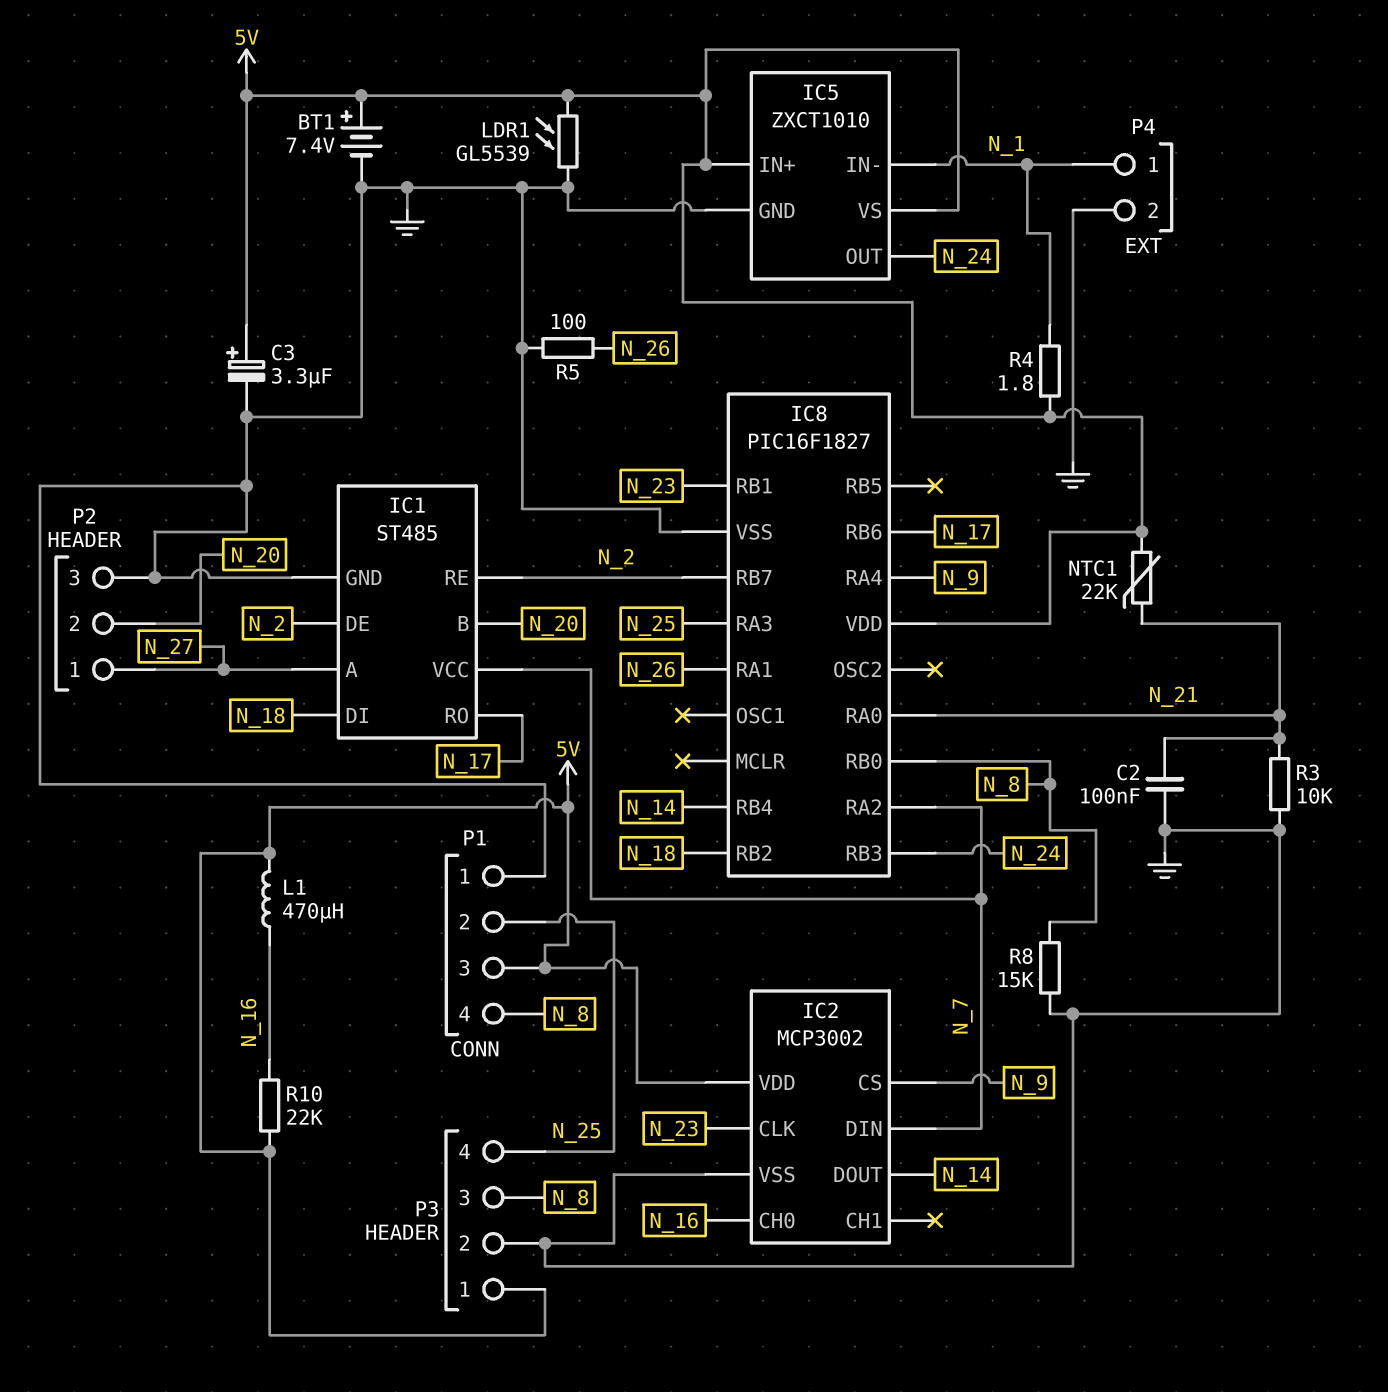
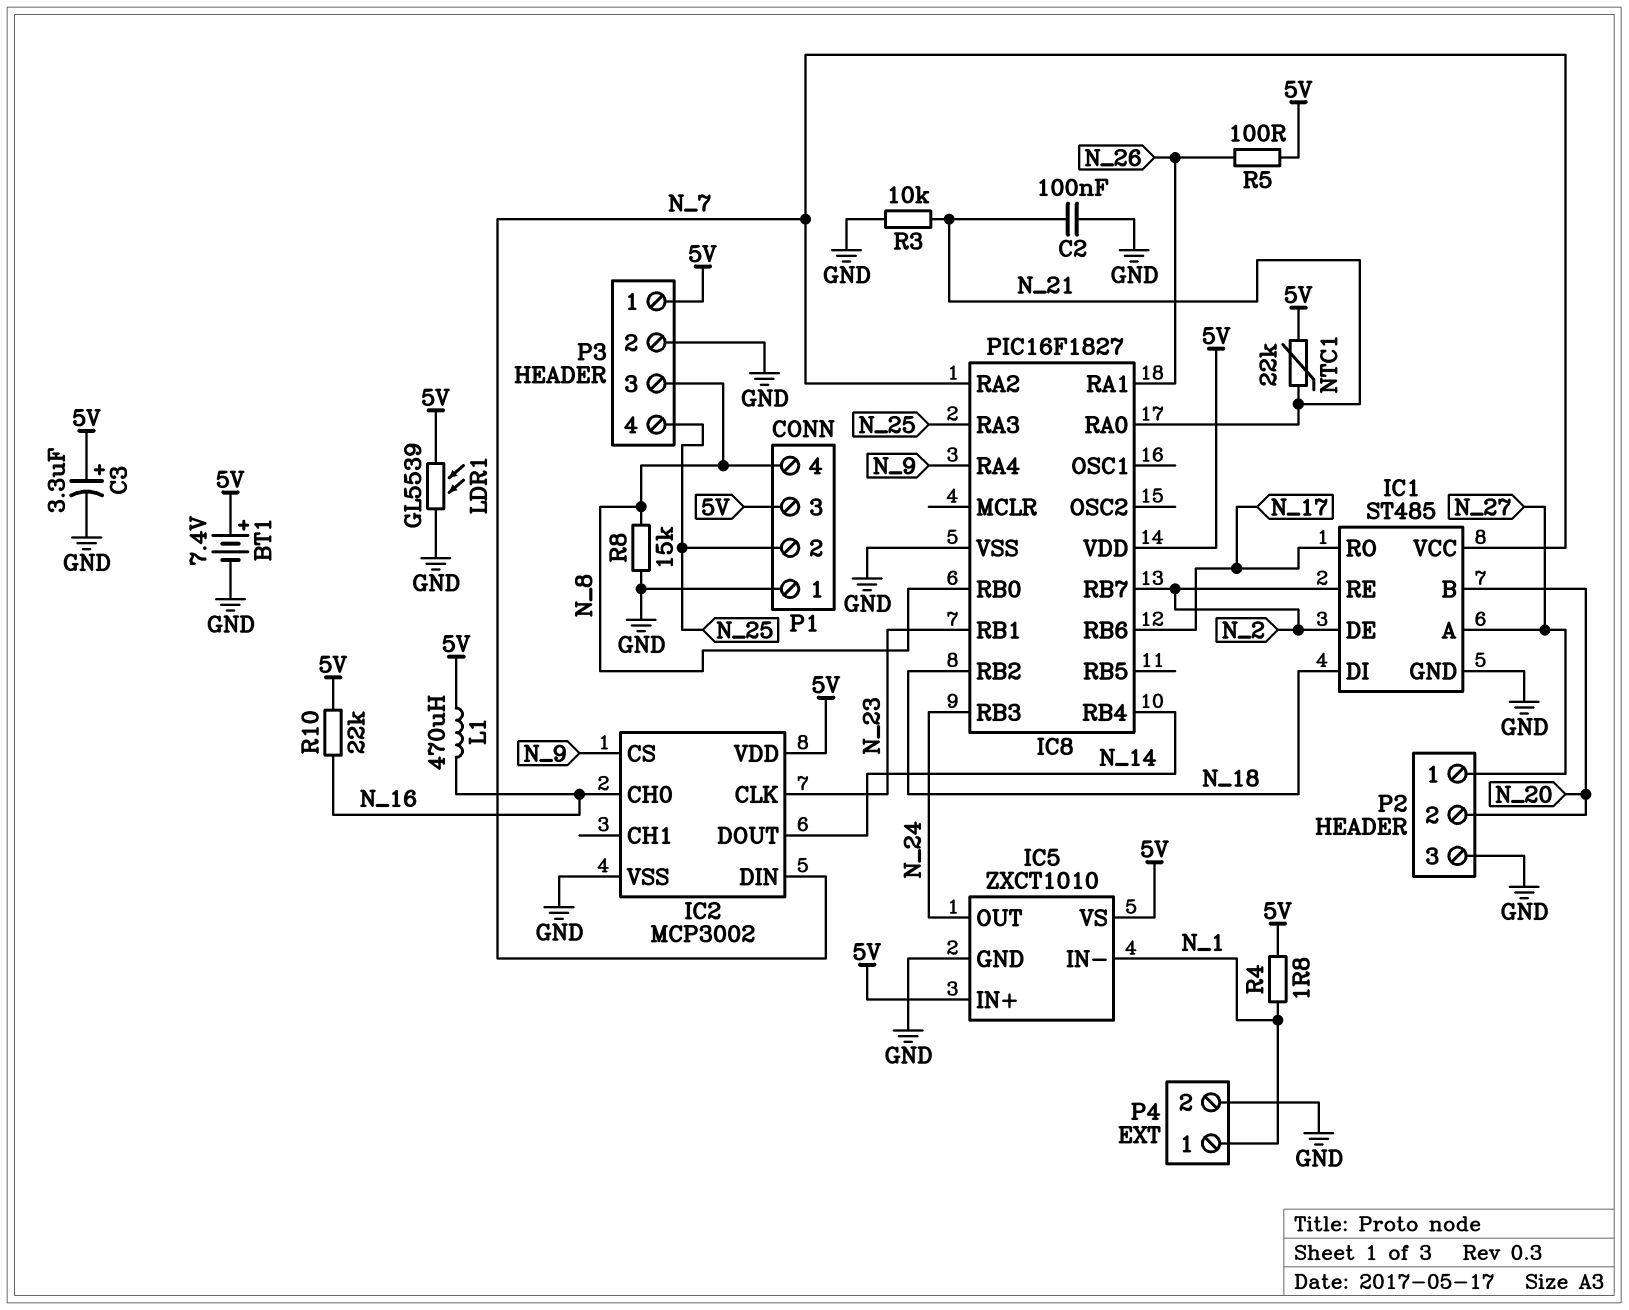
R5: 100 (GND, N_26) -> 100 (5V, N_26)

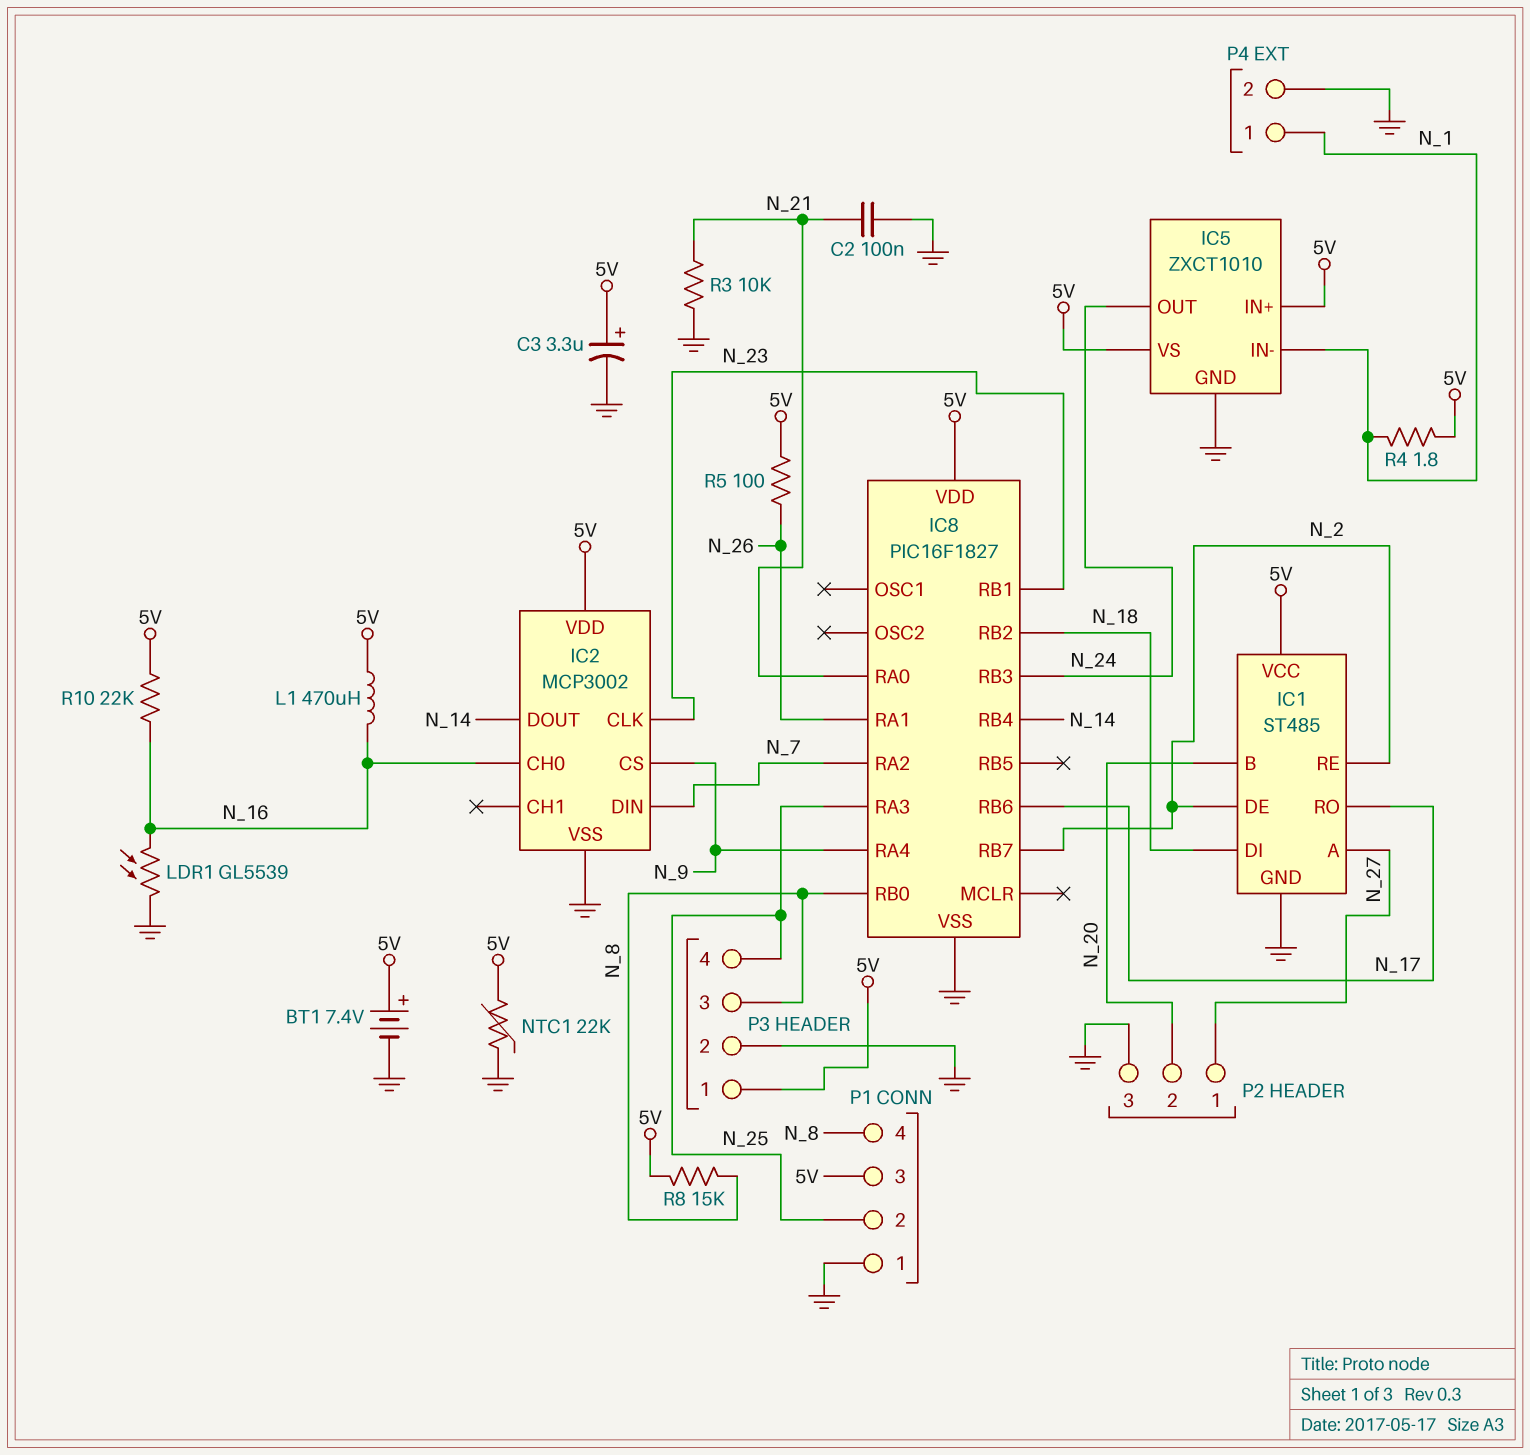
IC1 pin VCC: N_7 -> 5V
LDR1: GL5539 (5V, GND) -> GL5539 (GND, N_16)
NTC1: 22k (5V, N_21) -> 22k (5V, GND)
R8: 15k (GND, N_8) -> 15k (5V, N_8)

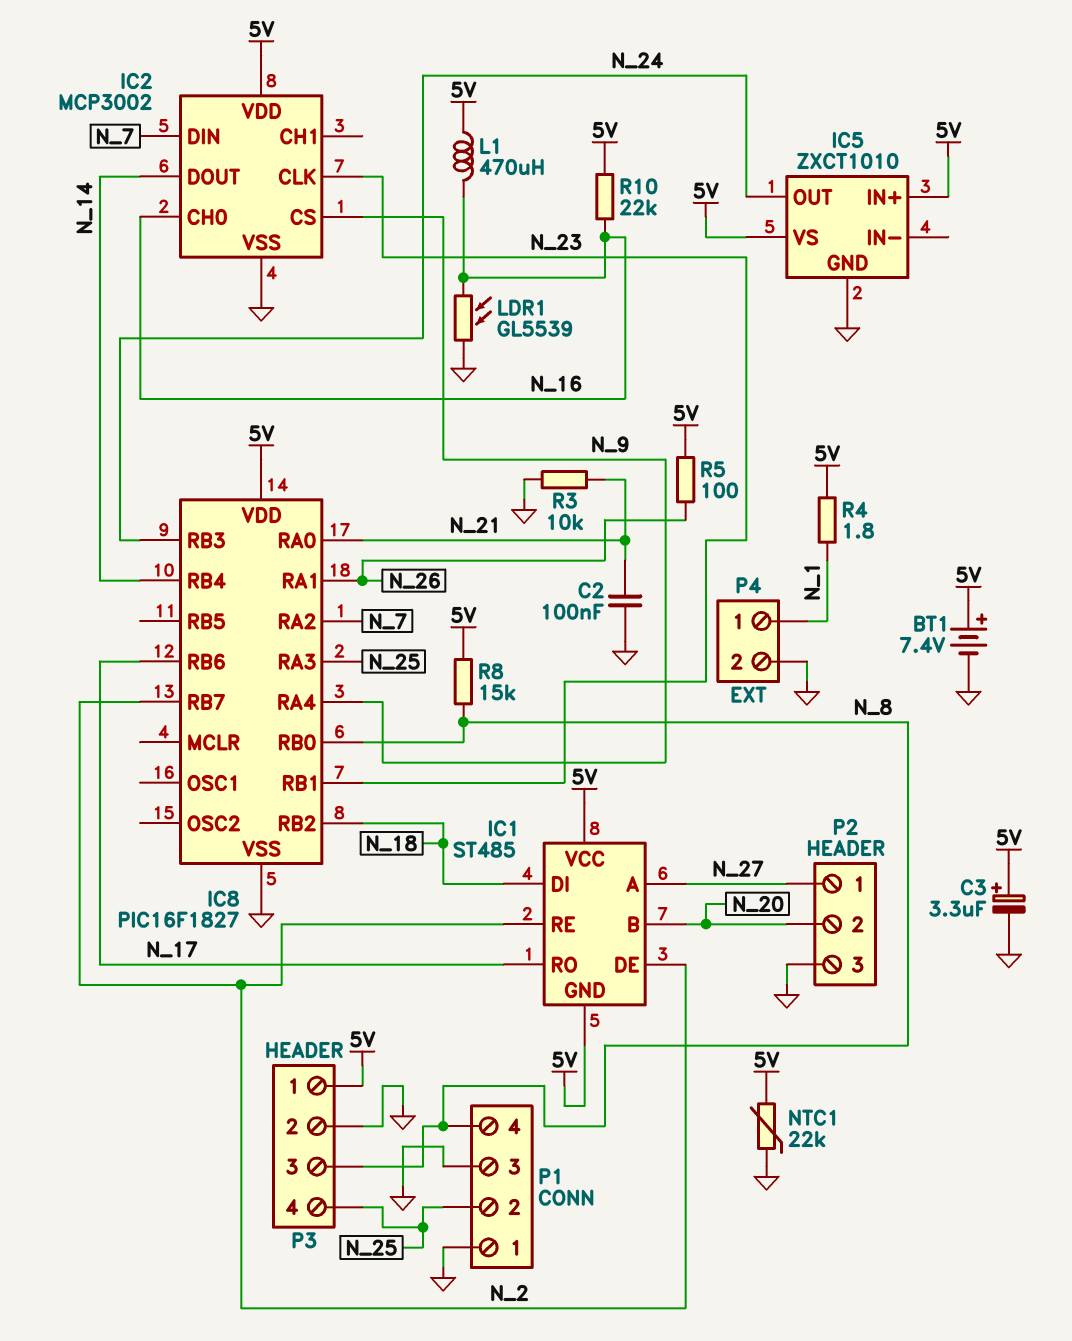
IC1 pin GND: GND -> 5V
IC5 pin IN-: N_1 -> none
P1 pin 3: 5V -> GND

